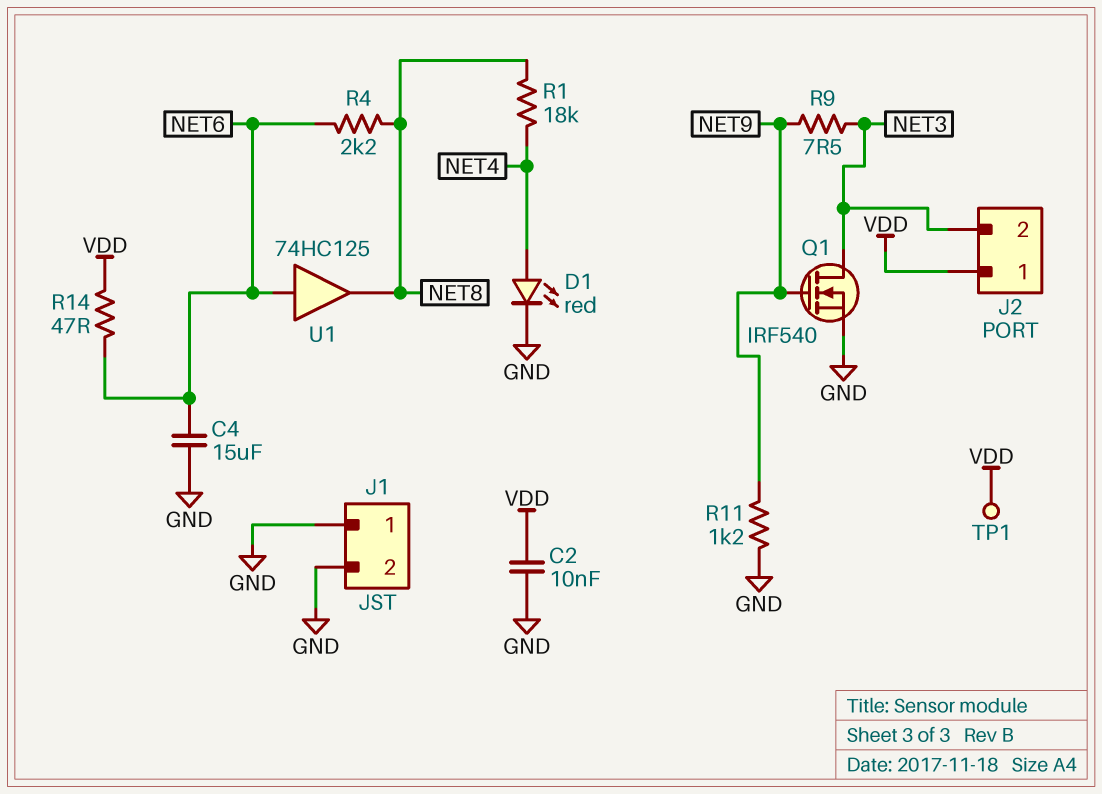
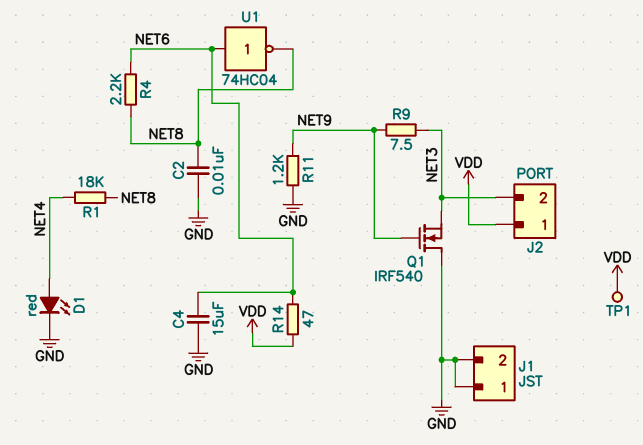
C2: 10nF (GND, VDD) -> 10nF (GND, NET8)
Q1: NMOS IRF540 (G NET9, D NET3, S GND) -> NMOS IRF540 (G NET9, D GND, S NET3)
U1: buffer 74HC125 (in NET6, out NET8) -> NOT 74HC04 (in NET6, out NET8)

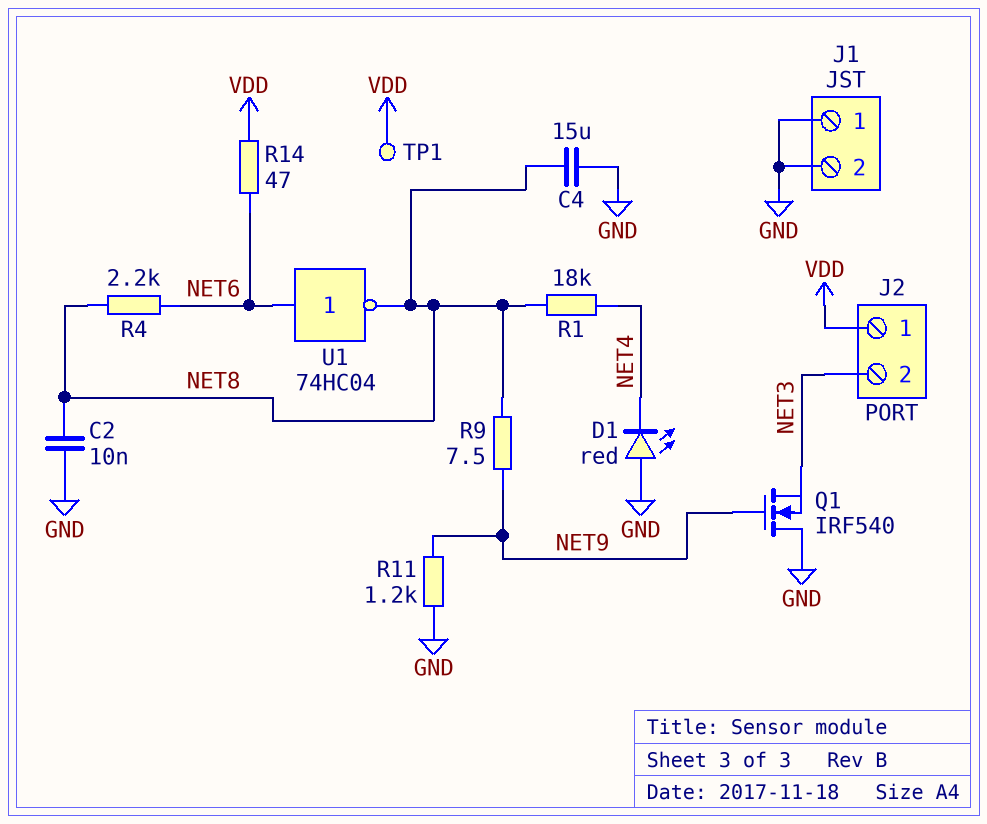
C4: 15uF (GND, NET6) -> 15uF (GND, NET8)
D1: LED red (A NET4, K GND) -> LED red (A GND, K NET4)
R9: 7.5 (NET3, NET9) -> 7.5 (NET8, NET9)

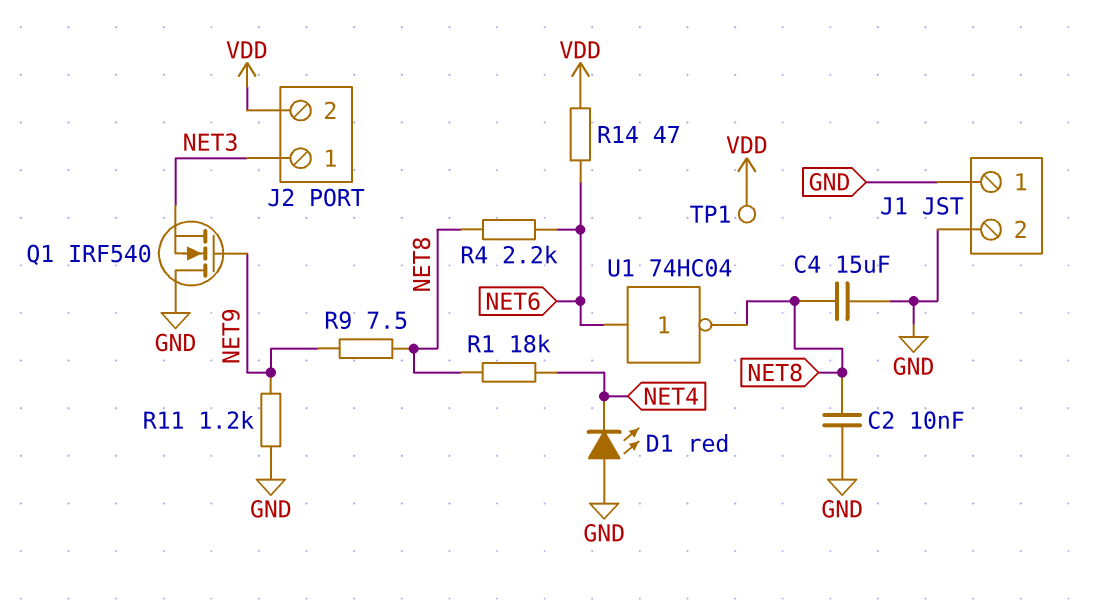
J2 pin 1: VDD -> NET3
J2 pin 2: NET3 -> VDD

